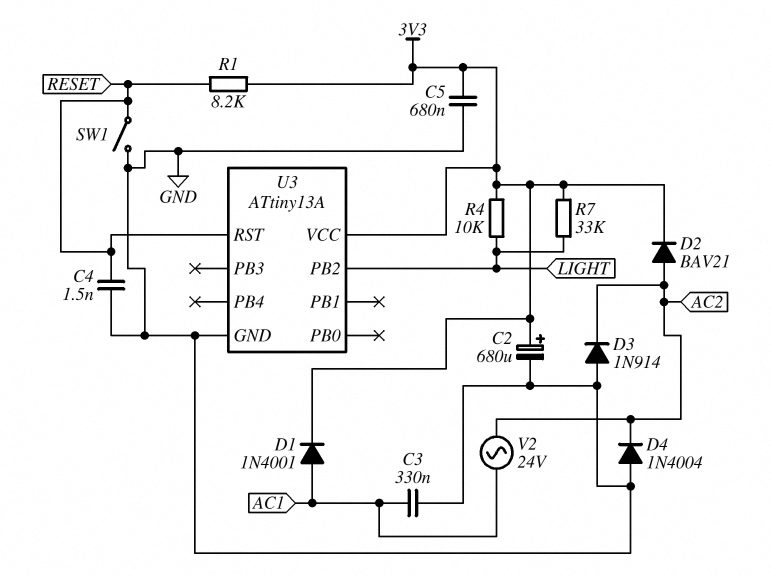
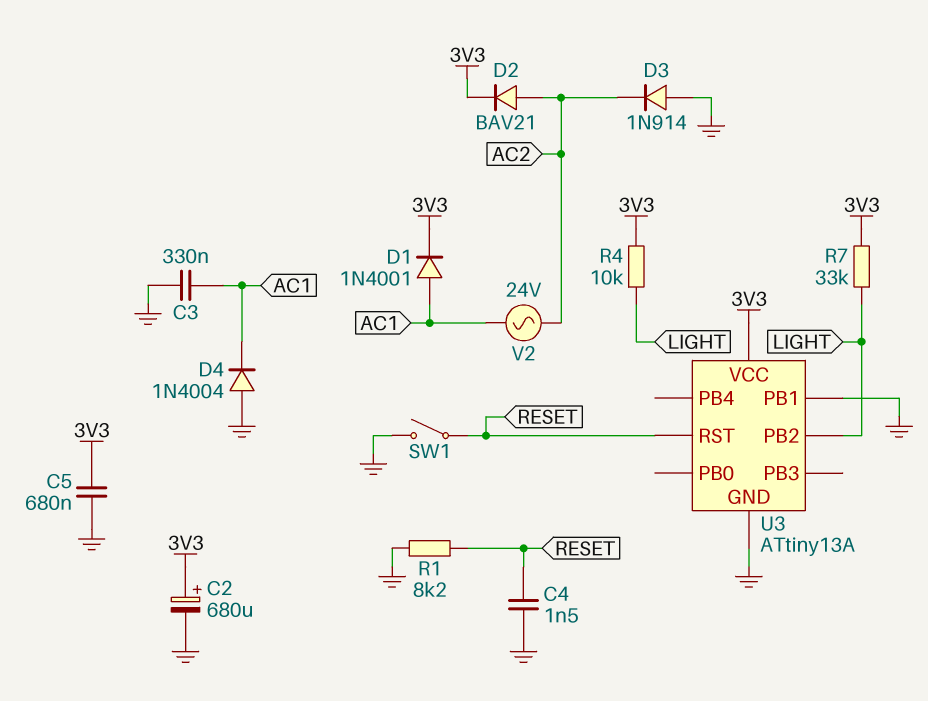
D4: diode 1N4004 (A GND, K AC2) -> diode 1N4004 (A GND, K AC1)
R1: 8.2k (3V3, RESET) -> 8.2k (GND, RESET)
U3 pin PB1: none -> GND

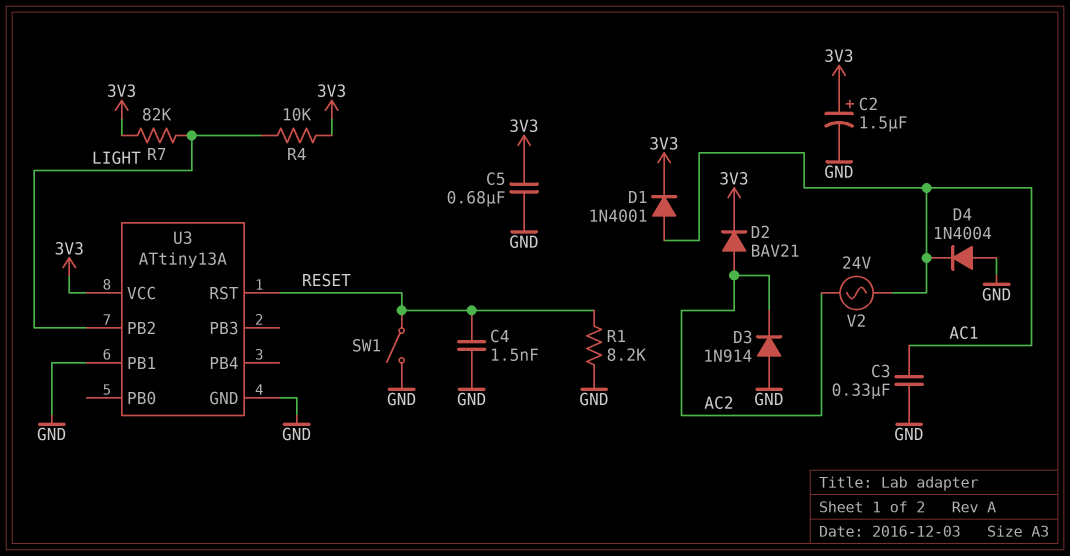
C2: 680uF (plus 3V3, minus GND) -> 1.5uF (plus 3V3, minus GND)
R7: 33k (3V3, LIGHT) -> 82k (3V3, LIGHT)

